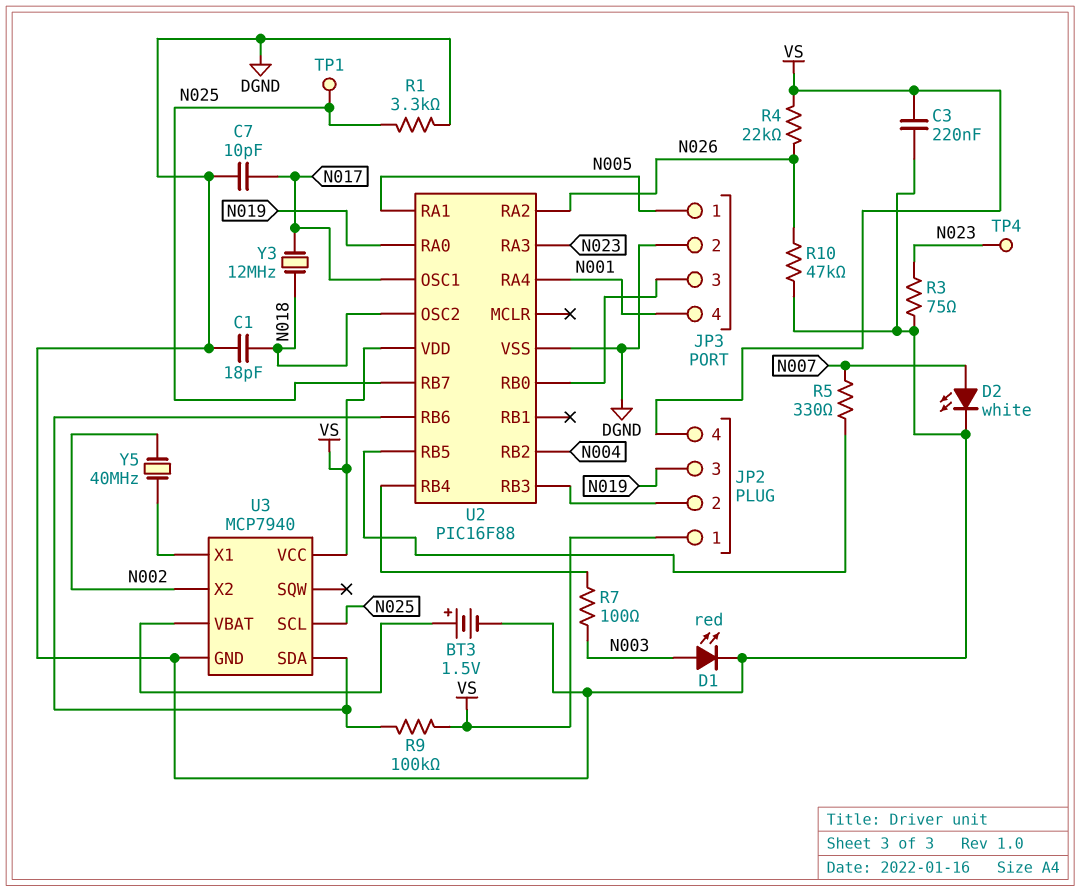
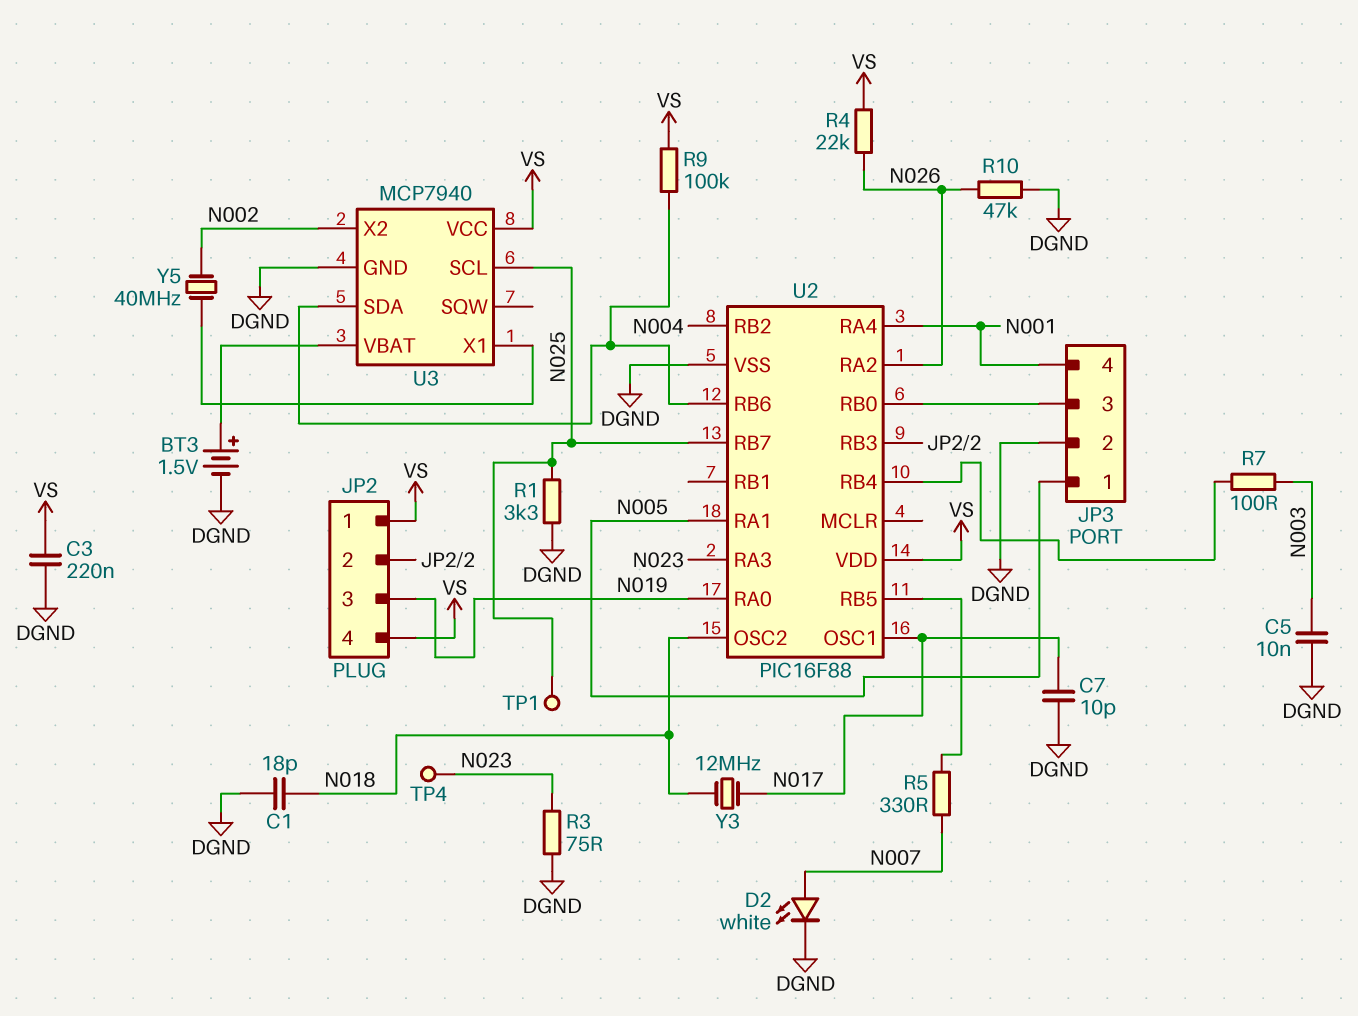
C5: none -> 10nF (DGND, N003)
D1: LED red (A N003, K DGND) -> none

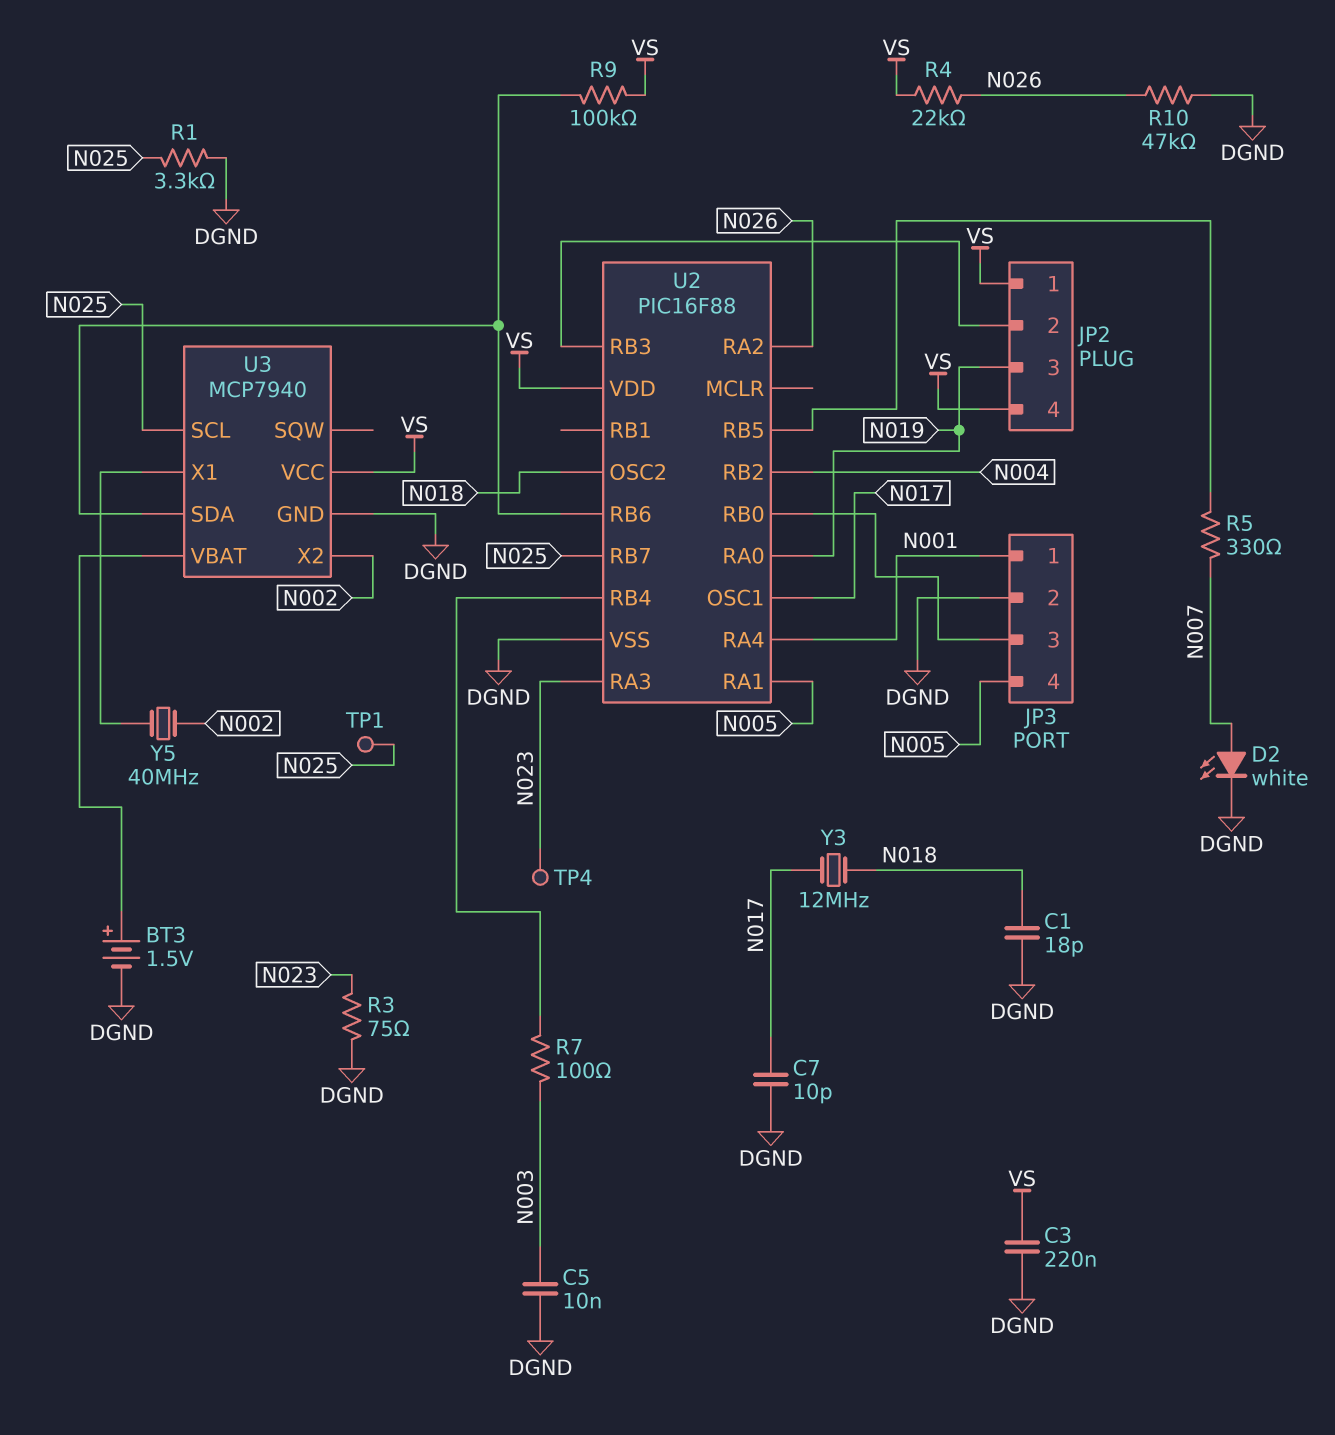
JP3 pin 1: N005 -> N001
JP3 pin 4: N001 -> N005

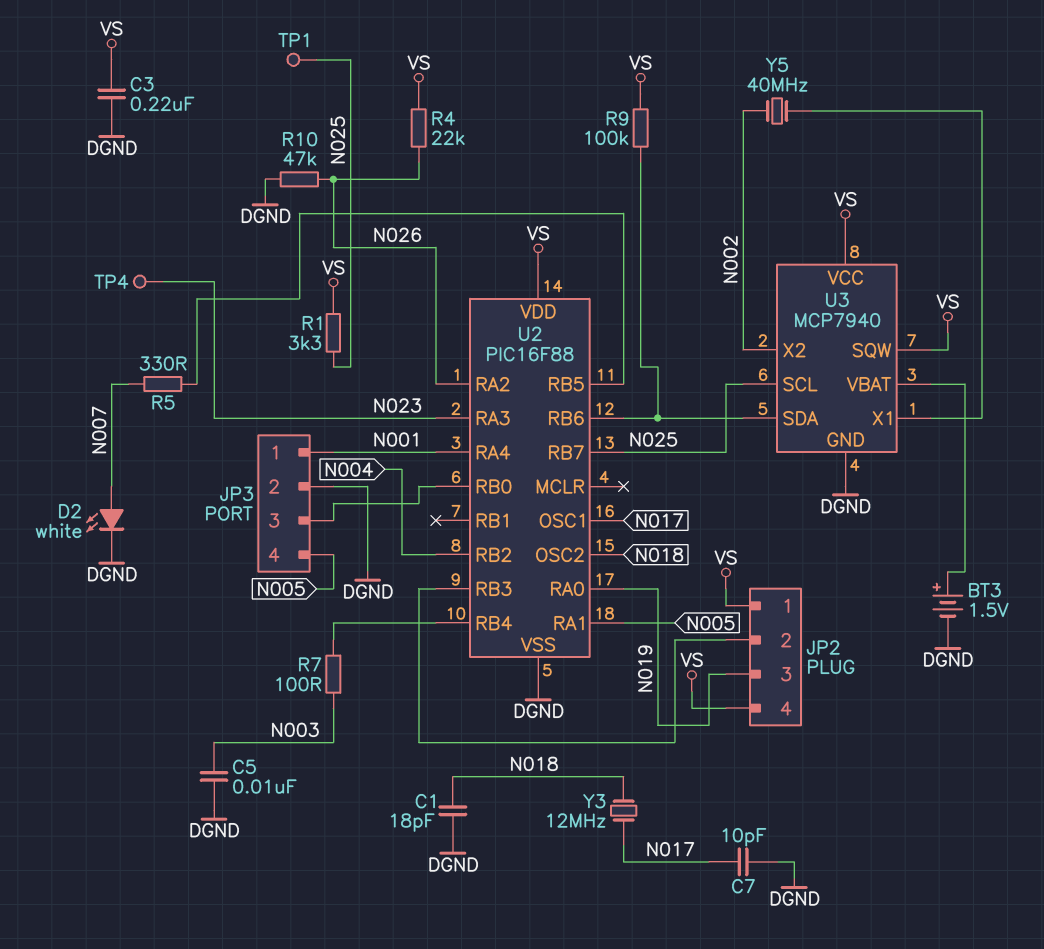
R1: 3.3k (DGND, N025) -> 3.3k (N025, VS)
R3: 75 (DGND, N023) -> none
U3 pin SQW: none -> VS

